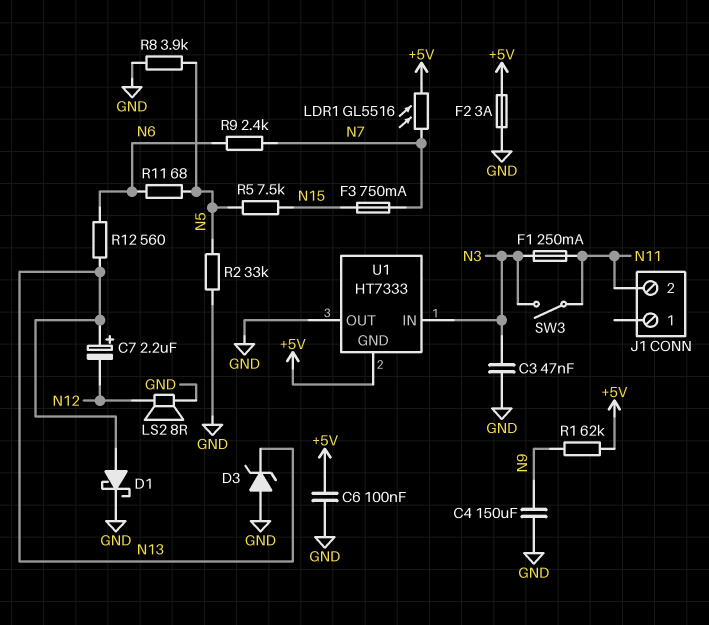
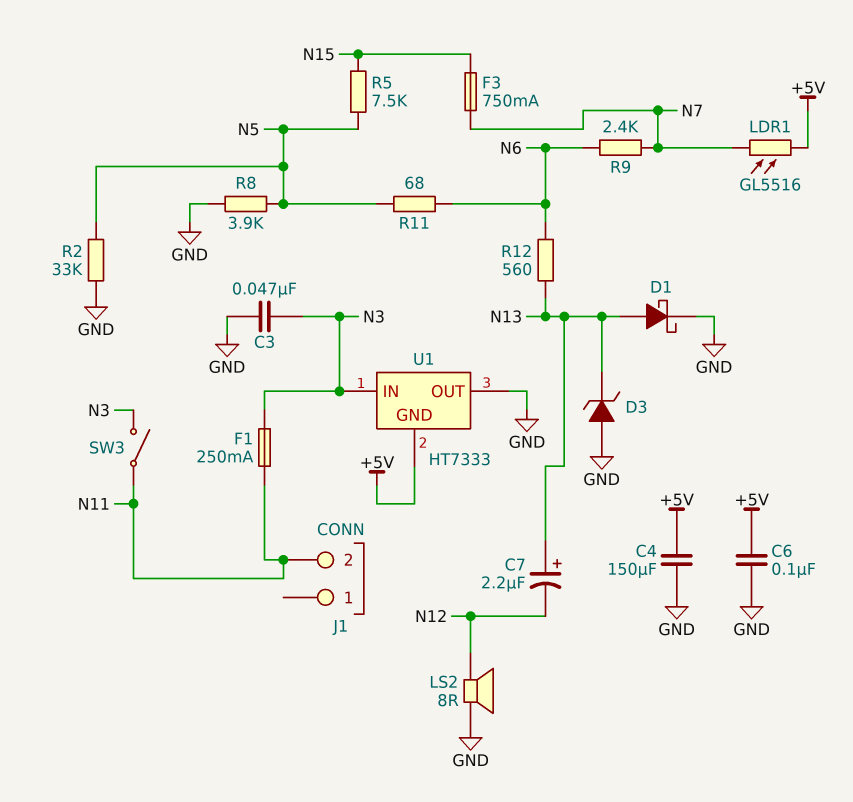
C4: 150uF (GND, N9) -> 150uF (+5V, GND)
F2: 3A (+5V, GND) -> none
R1: 62k (+5V, N9) -> none

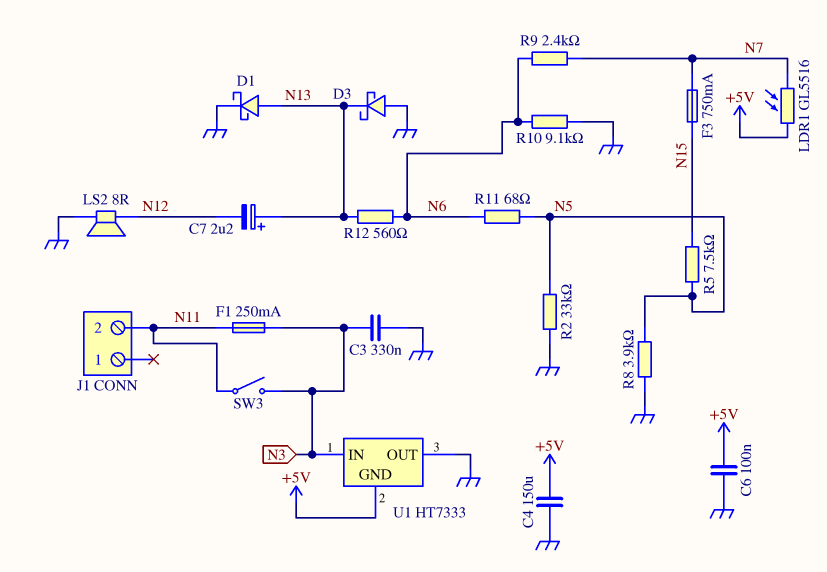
C3: 47nF (GND, N3) -> 330nF (GND, N3)
D3: zener (A GND, K N13) -> schottky (A GND, K N13)
R10: none -> 9.1k (GND, N6)

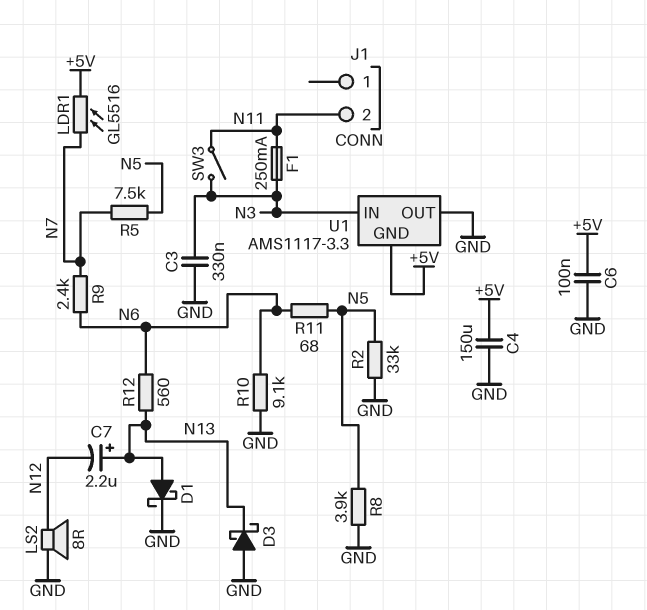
F3: 750mA (N7, N15) -> none
R5: 7.5k (N5, N15) -> 7.5k (N5, N7)
U1: HT7333 -> AMS1117-3.3

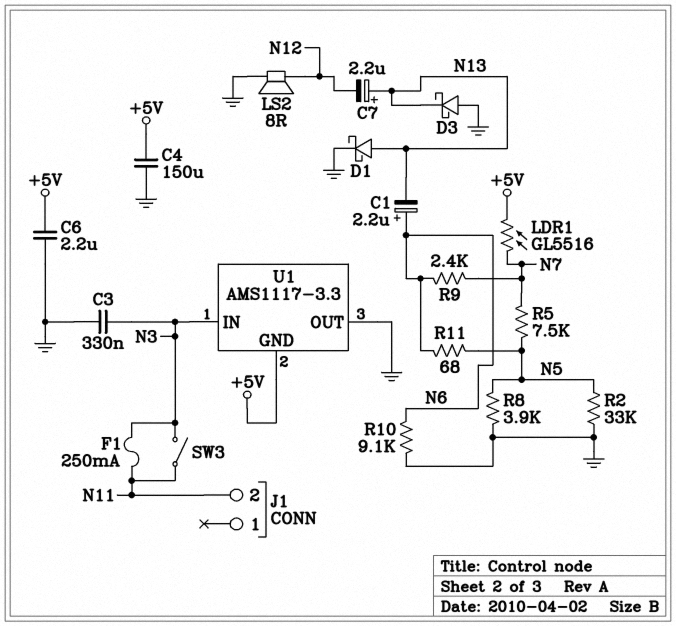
C1: none -> 2.2uF (plus N6, minus N13)
C6: 100nF (+5V, GND) -> 2.2uF (+5V, GND)
R12: 560 (N6, N13) -> none

